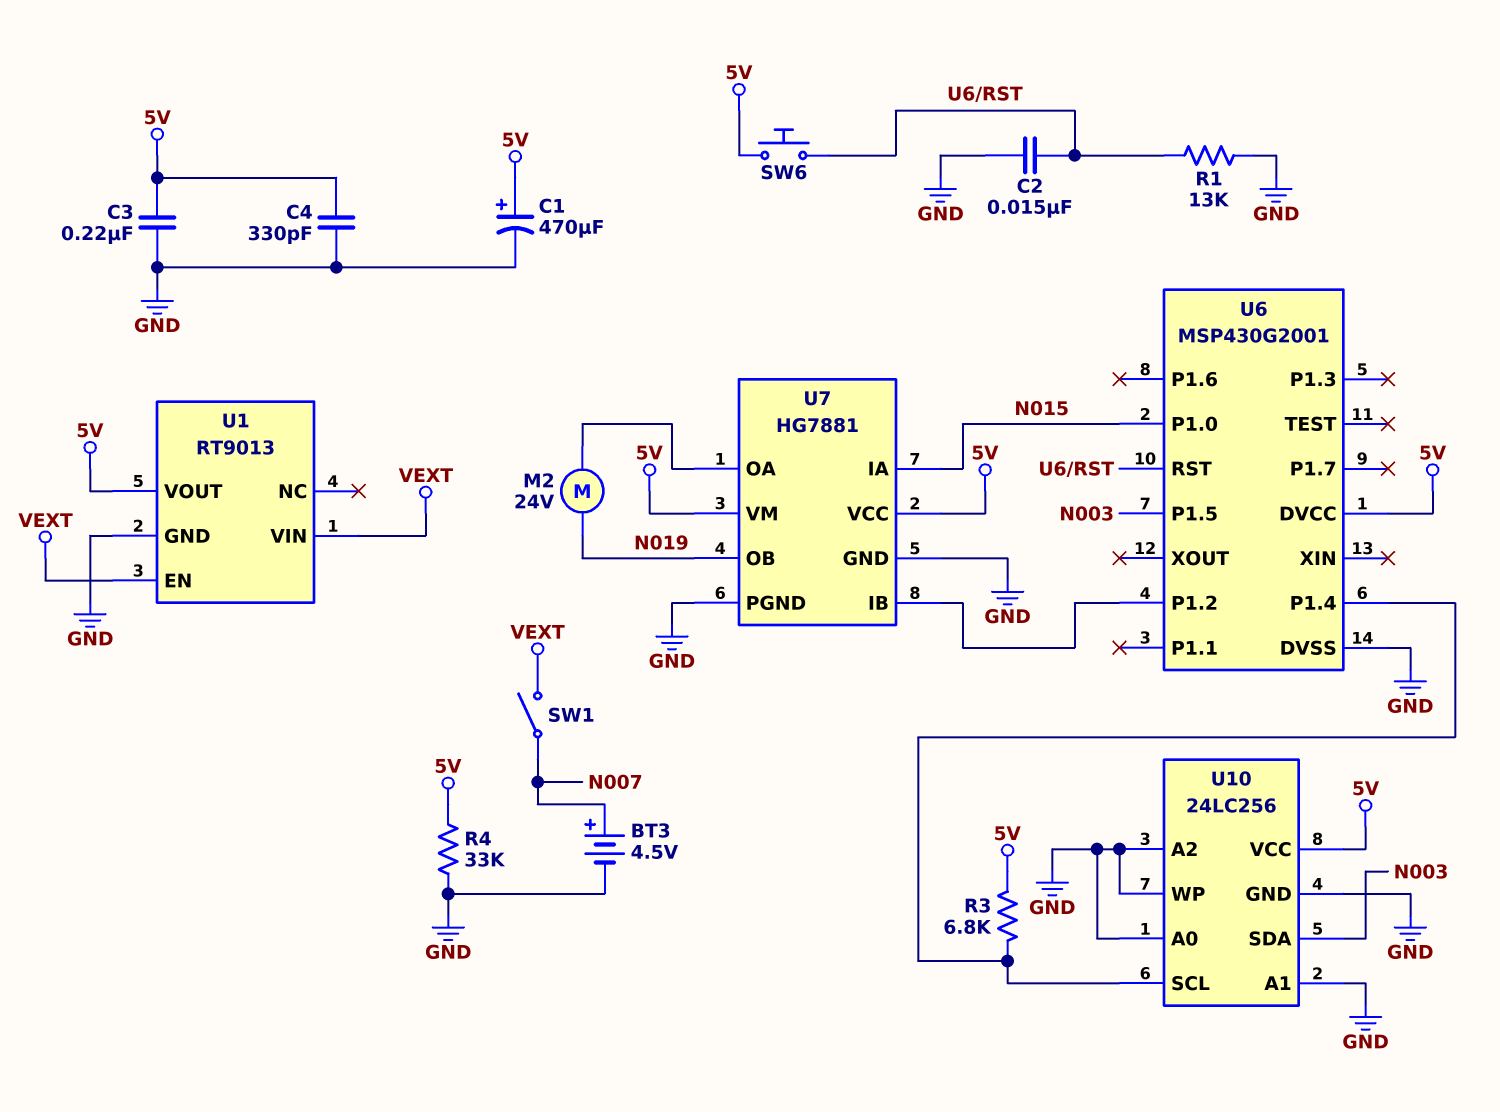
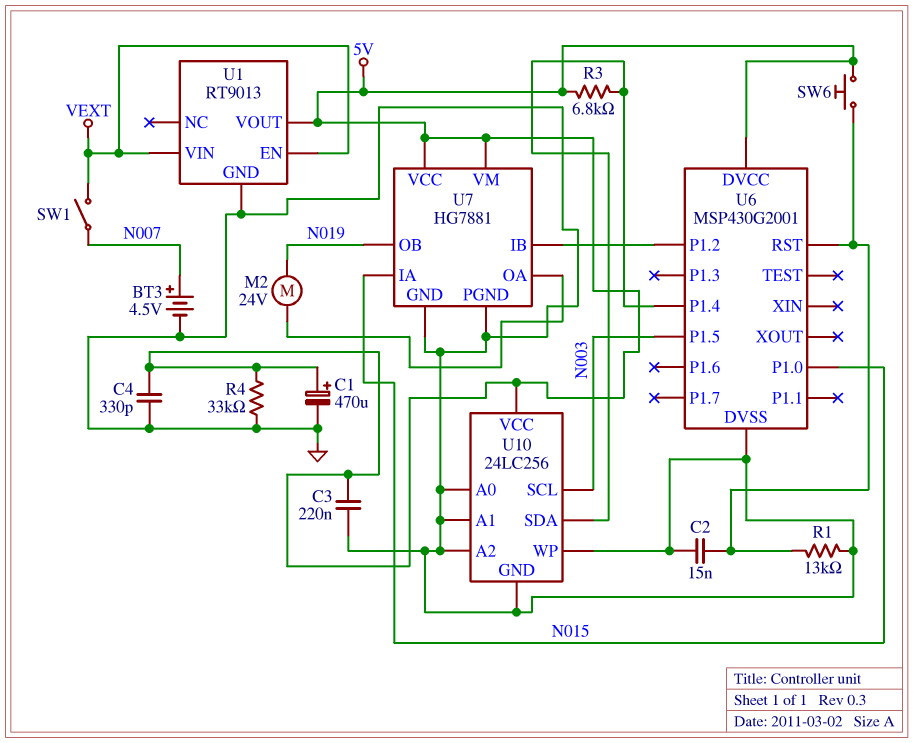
U10 pin SCL: U6/P1.4 -> N003
U10 pin SDA: N003 -> U6/P1.4

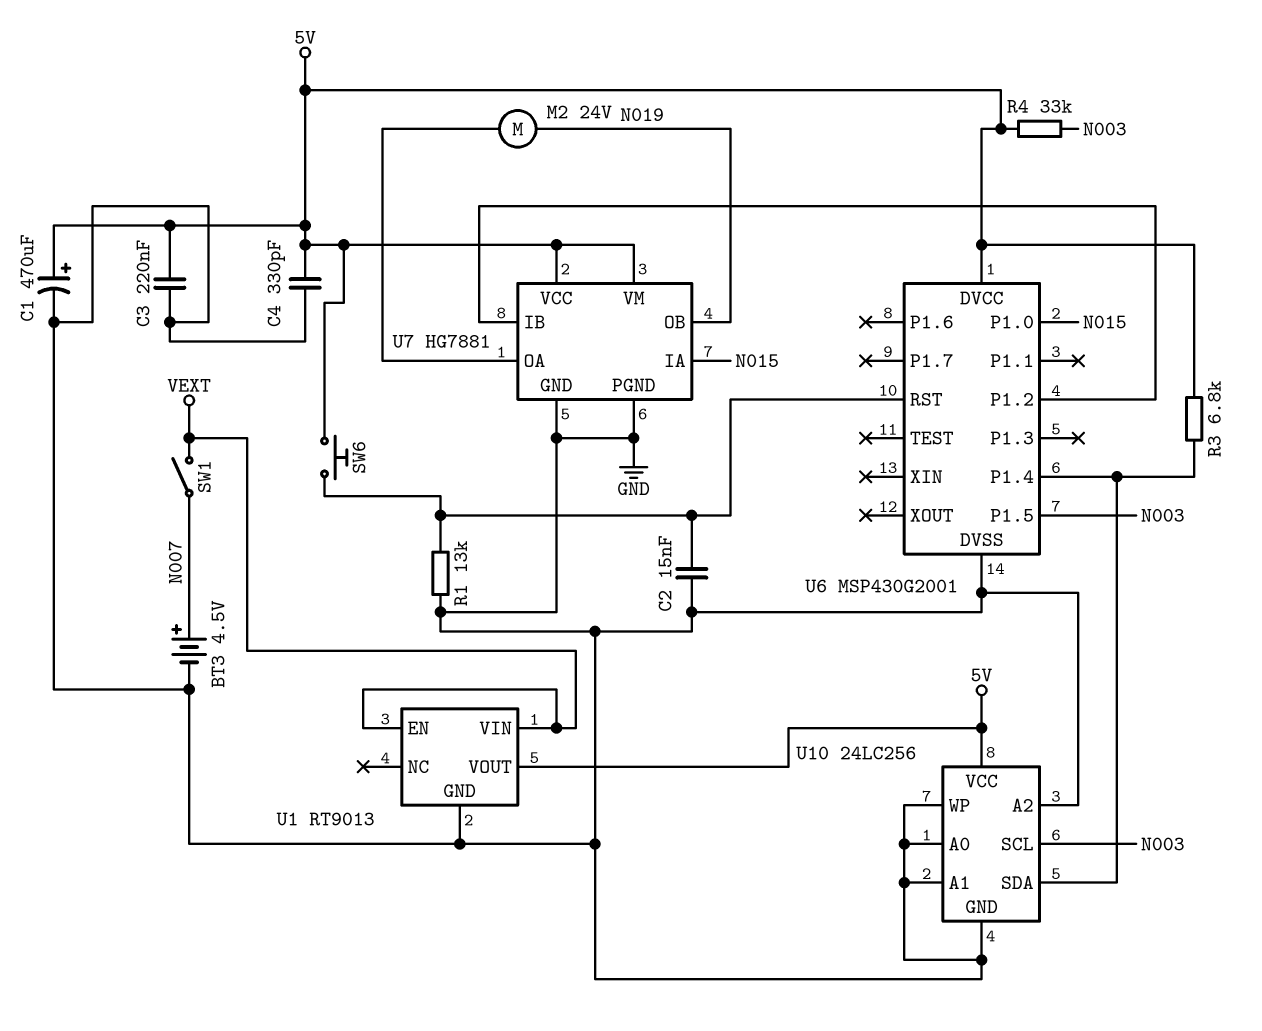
R4: 33k (5V, GND) -> 33k (5V, N003)

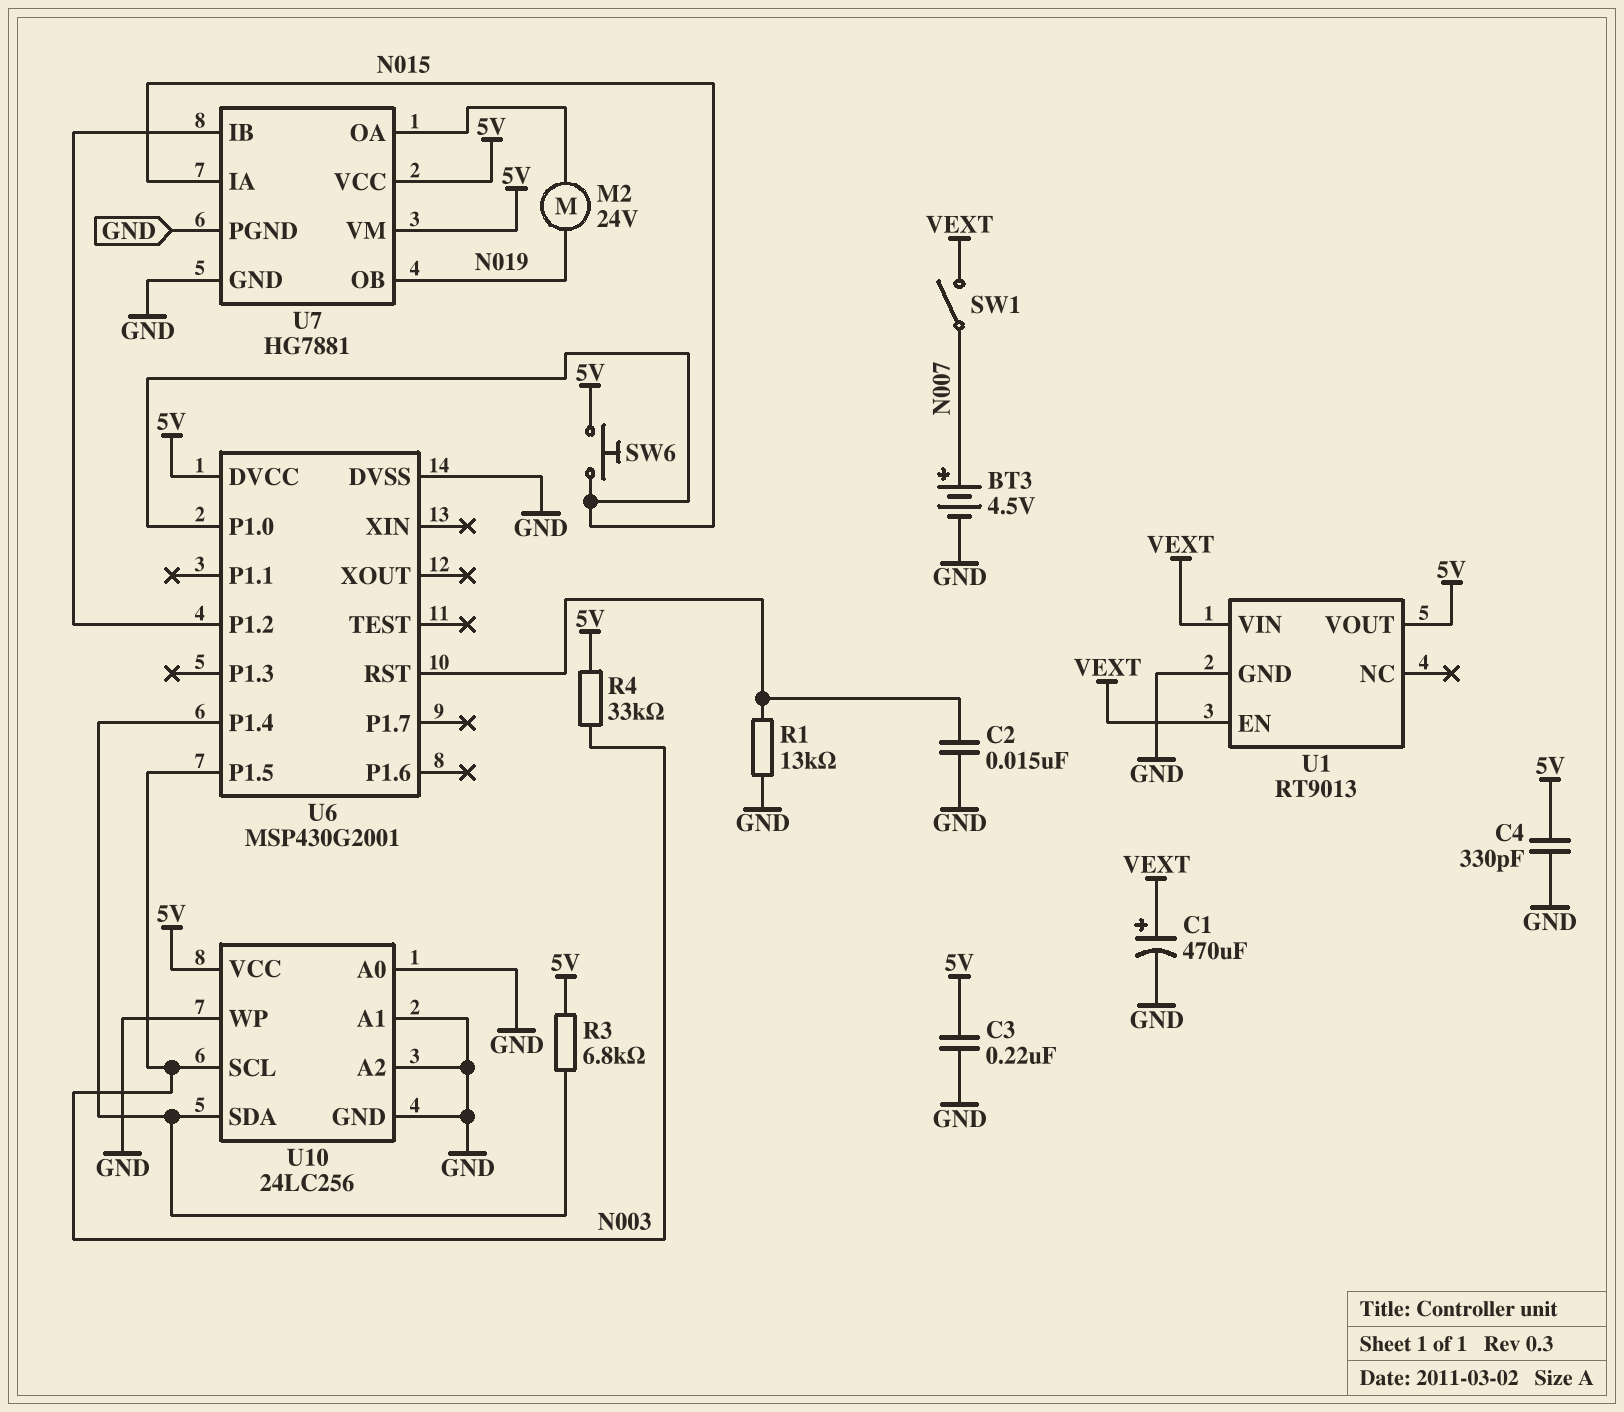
C1: 470uF (plus 5V, minus GND) -> 470uF (plus VEXT, minus GND)
SW6: button (5V, U6/RST) -> button (5V, N015)

